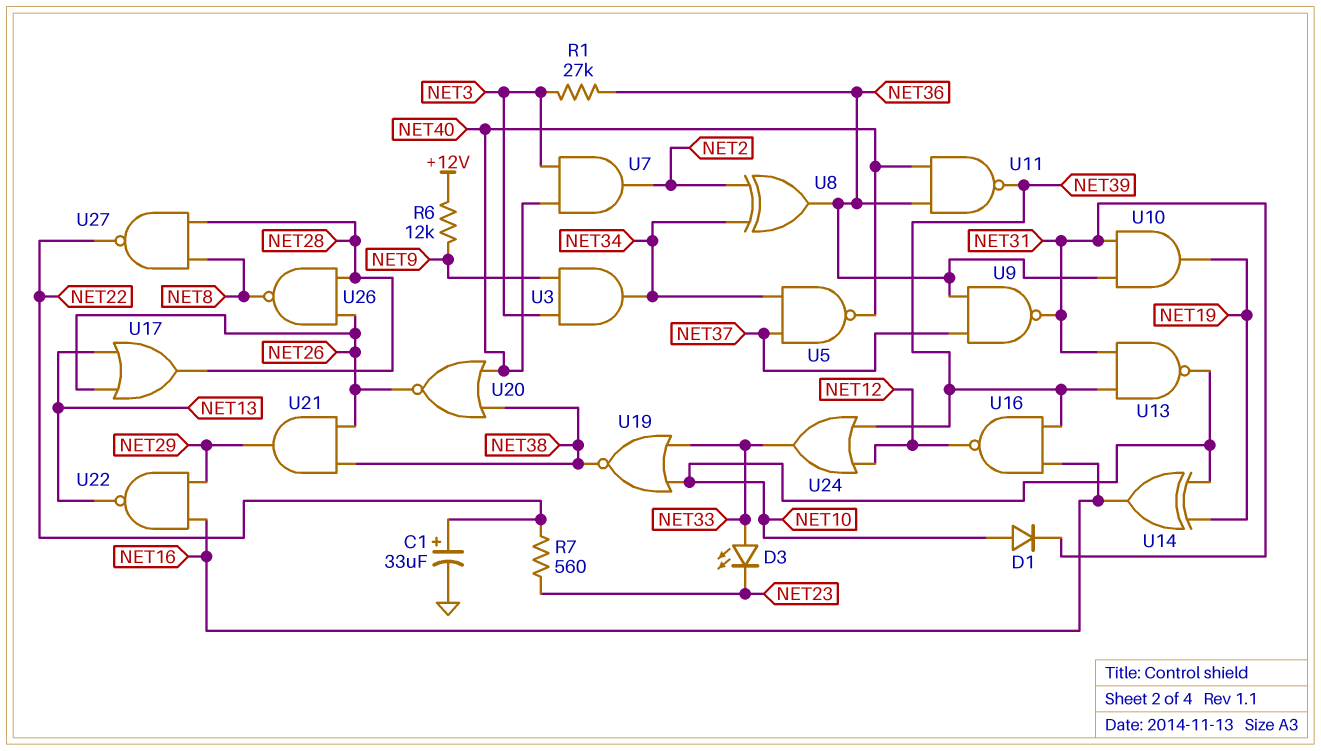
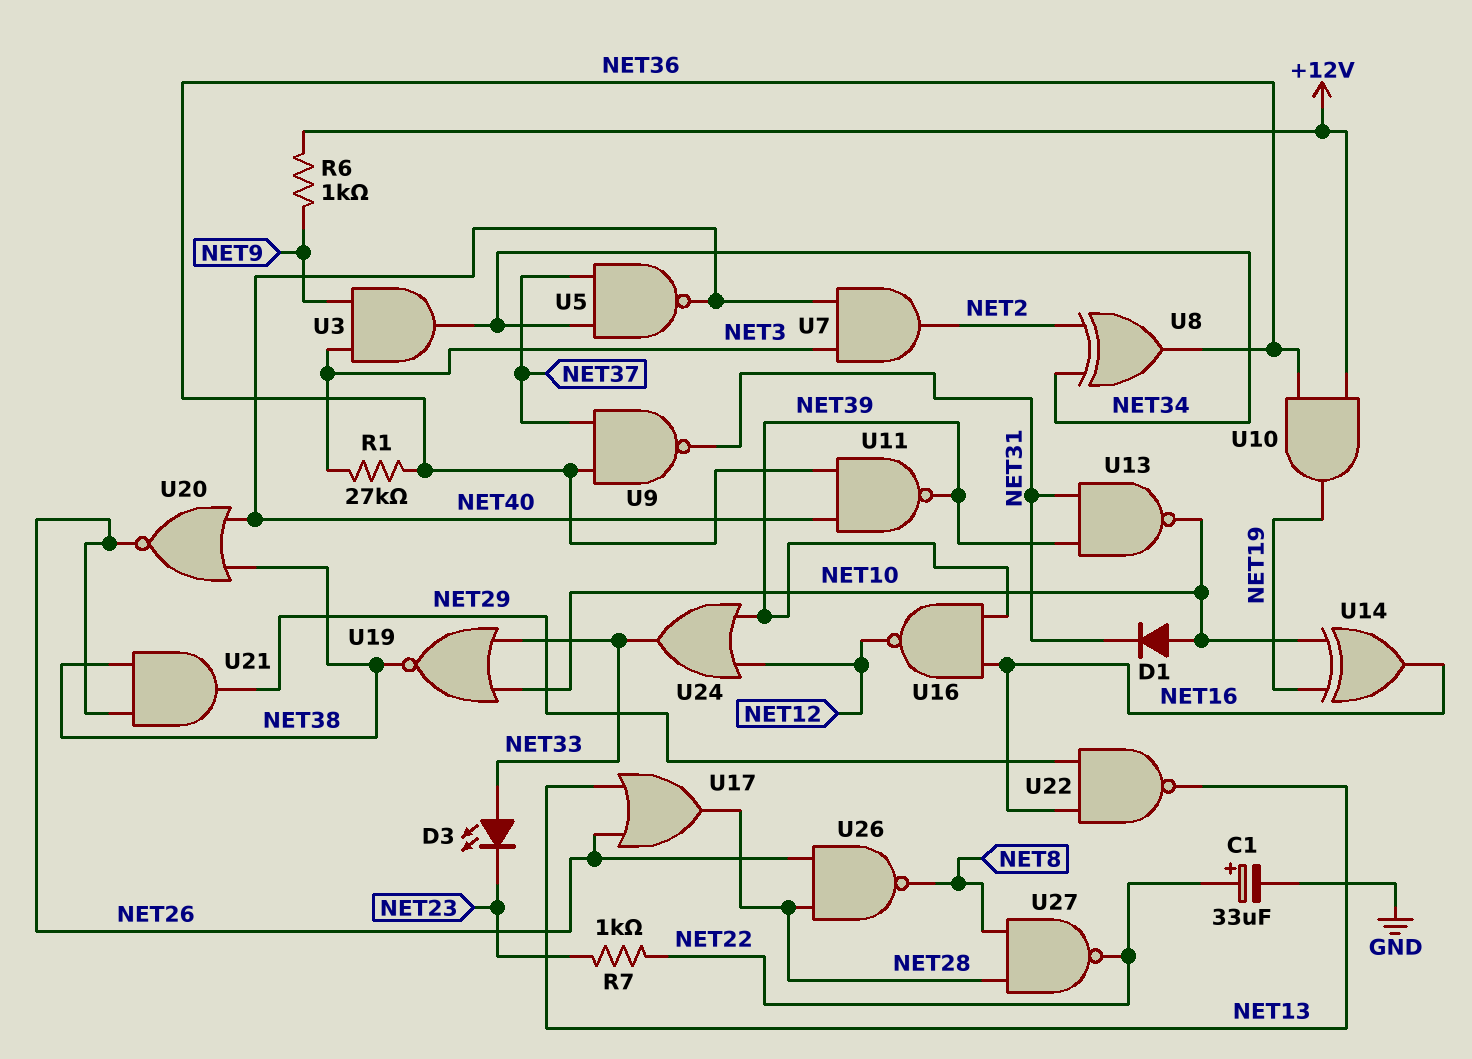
R6: 12k (+12V, NET9) -> 1k (+12V, NET9)
R7: 560 (NET22, NET23) -> 1k (NET22, NET23)
U10: AND (in NET31, in NET36, out NET19) -> AND (in +12V, in NET36, out NET19)

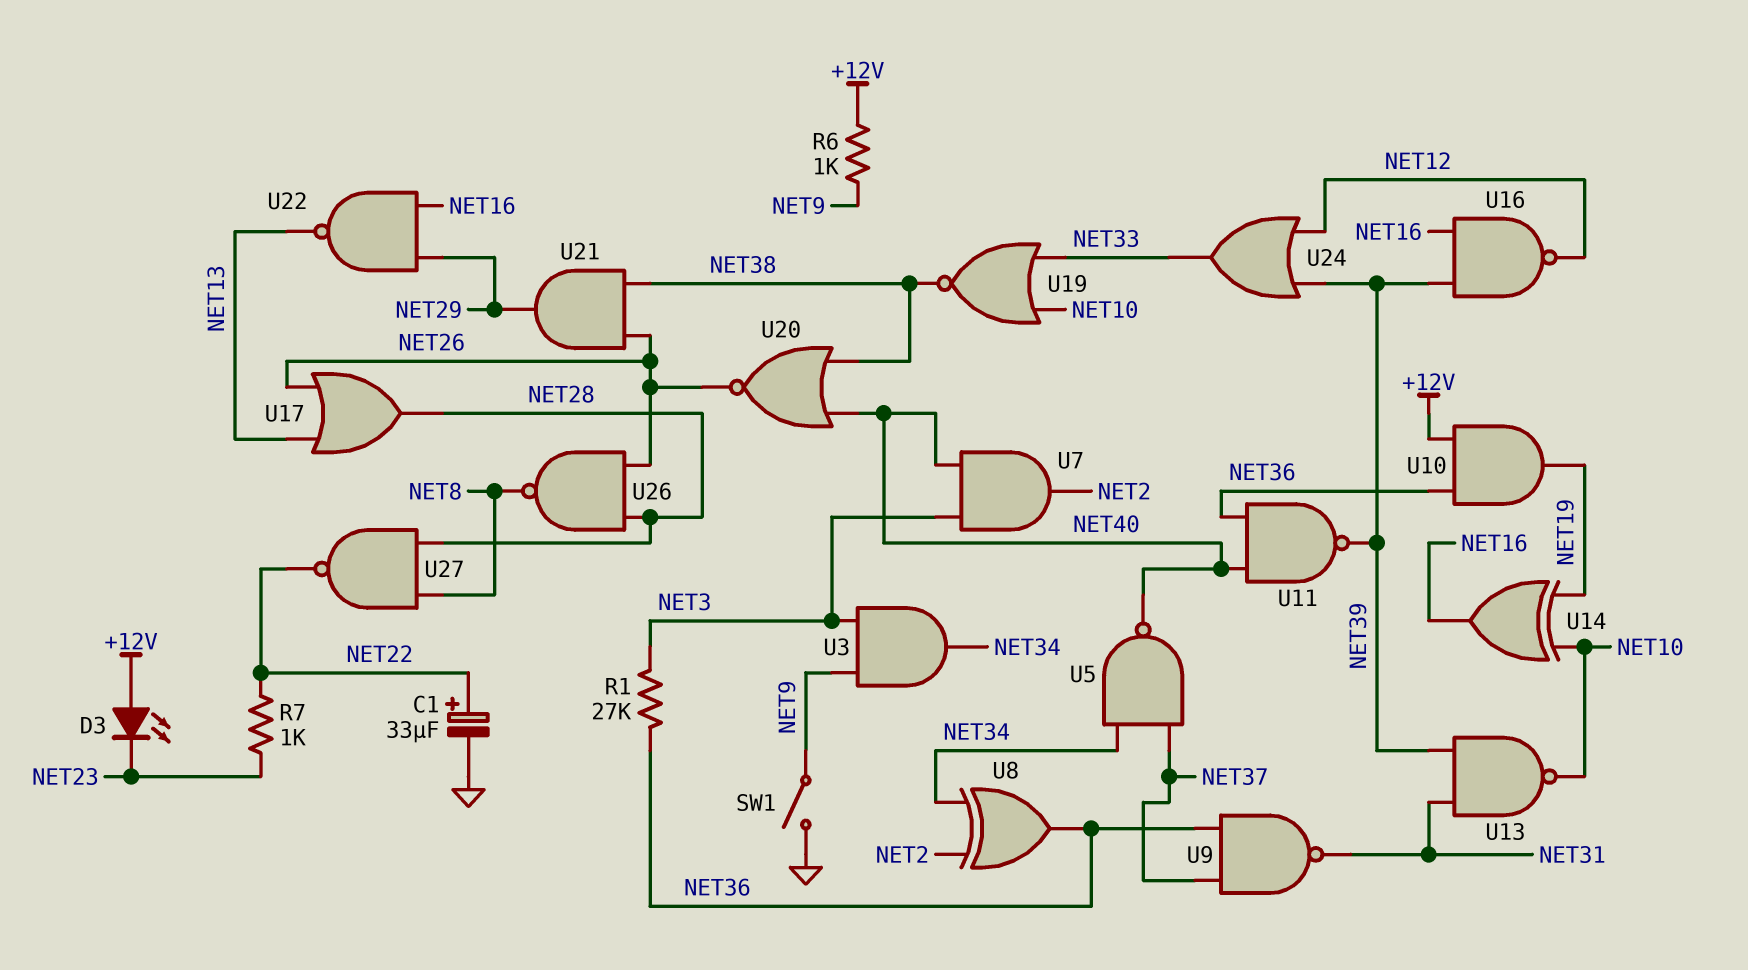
D1: diode (A NET10, K NET31) -> none
D3: LED (A NET33, K NET23) -> LED (A +12V, K NET23)
SW1: none -> switch (GND, NET9)

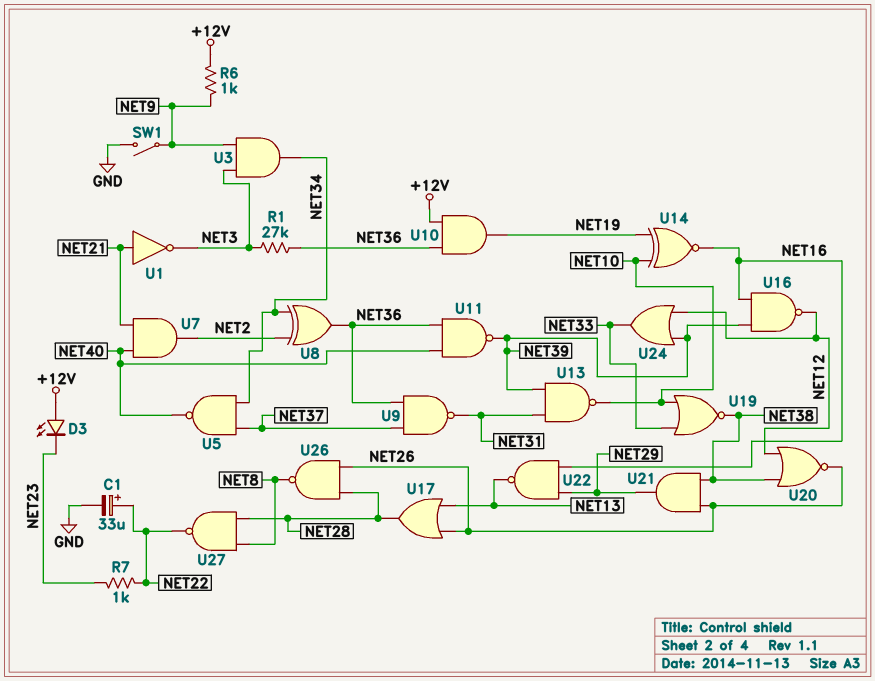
U1: none -> NOT (in NET21, out NET3)
U7: AND (in NET3, in NET40, out NET2) -> AND (in NET21, in NET40, out NET2)
U14: XOR (in NET10, in NET19, out NET16) -> XNOR (in NET10, in NET19, out NET16)
U20: NOR (in NET38, in NET40, out NET26) -> NOR (in NET12, in NET38, out NET26)

